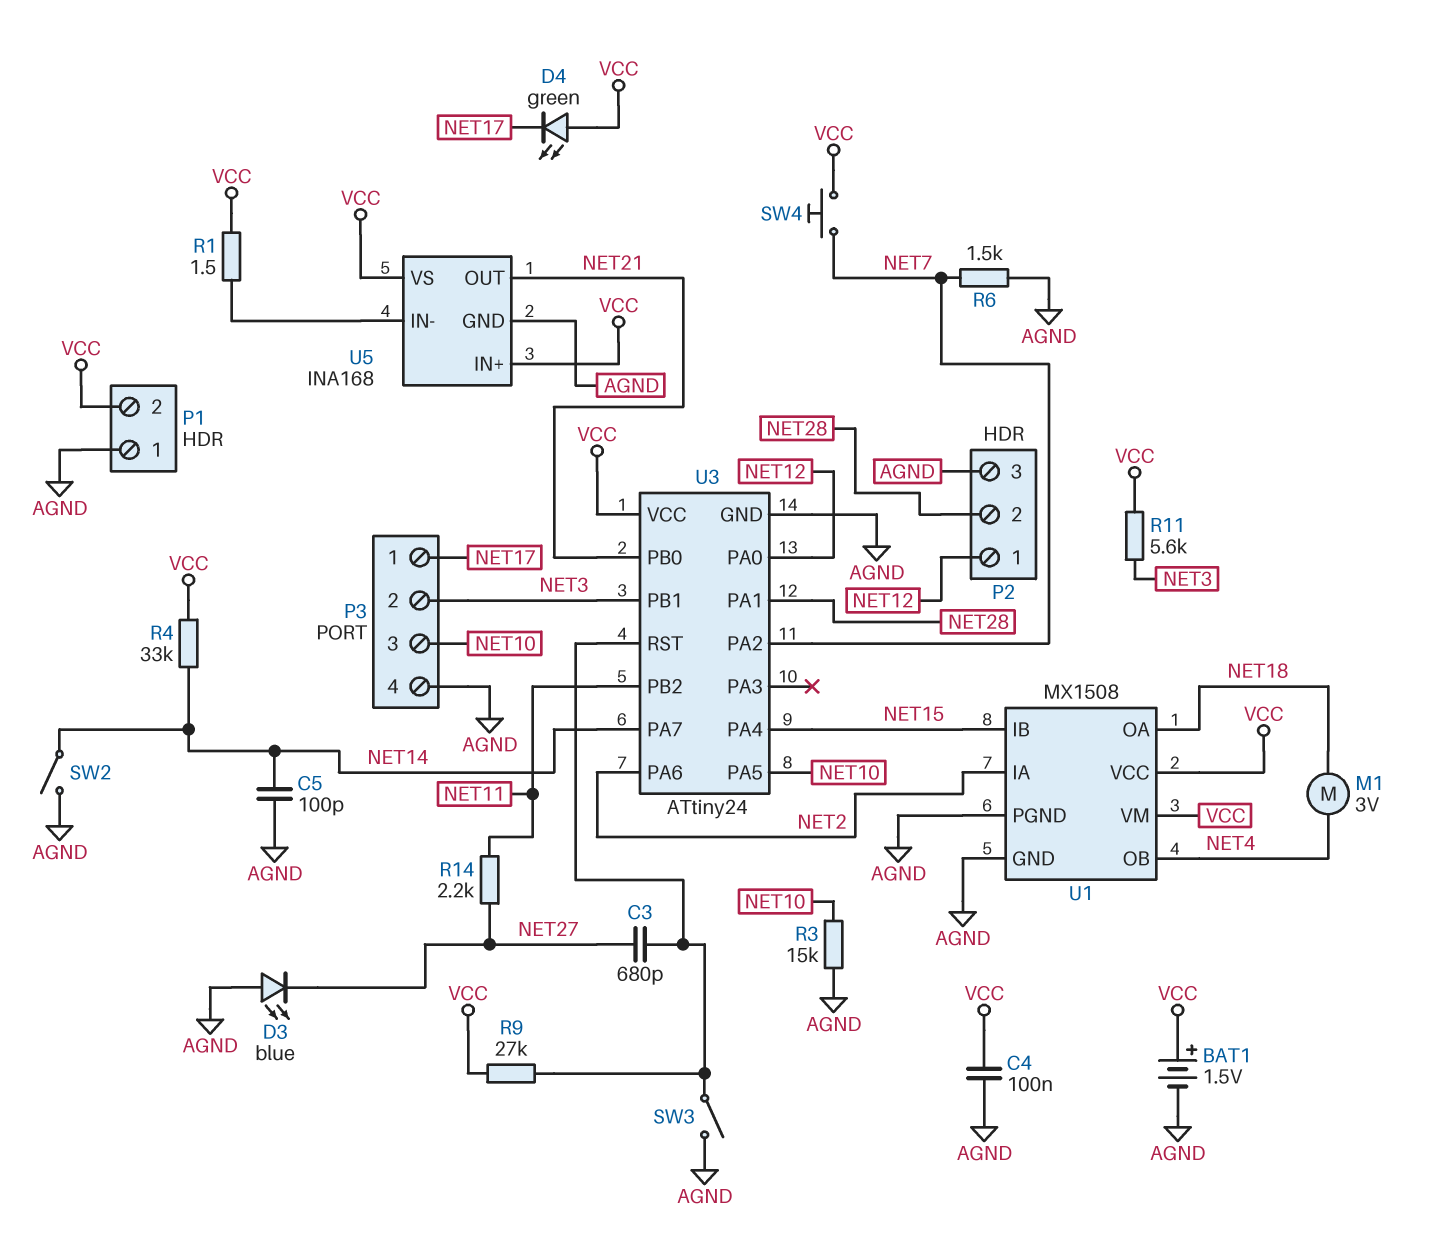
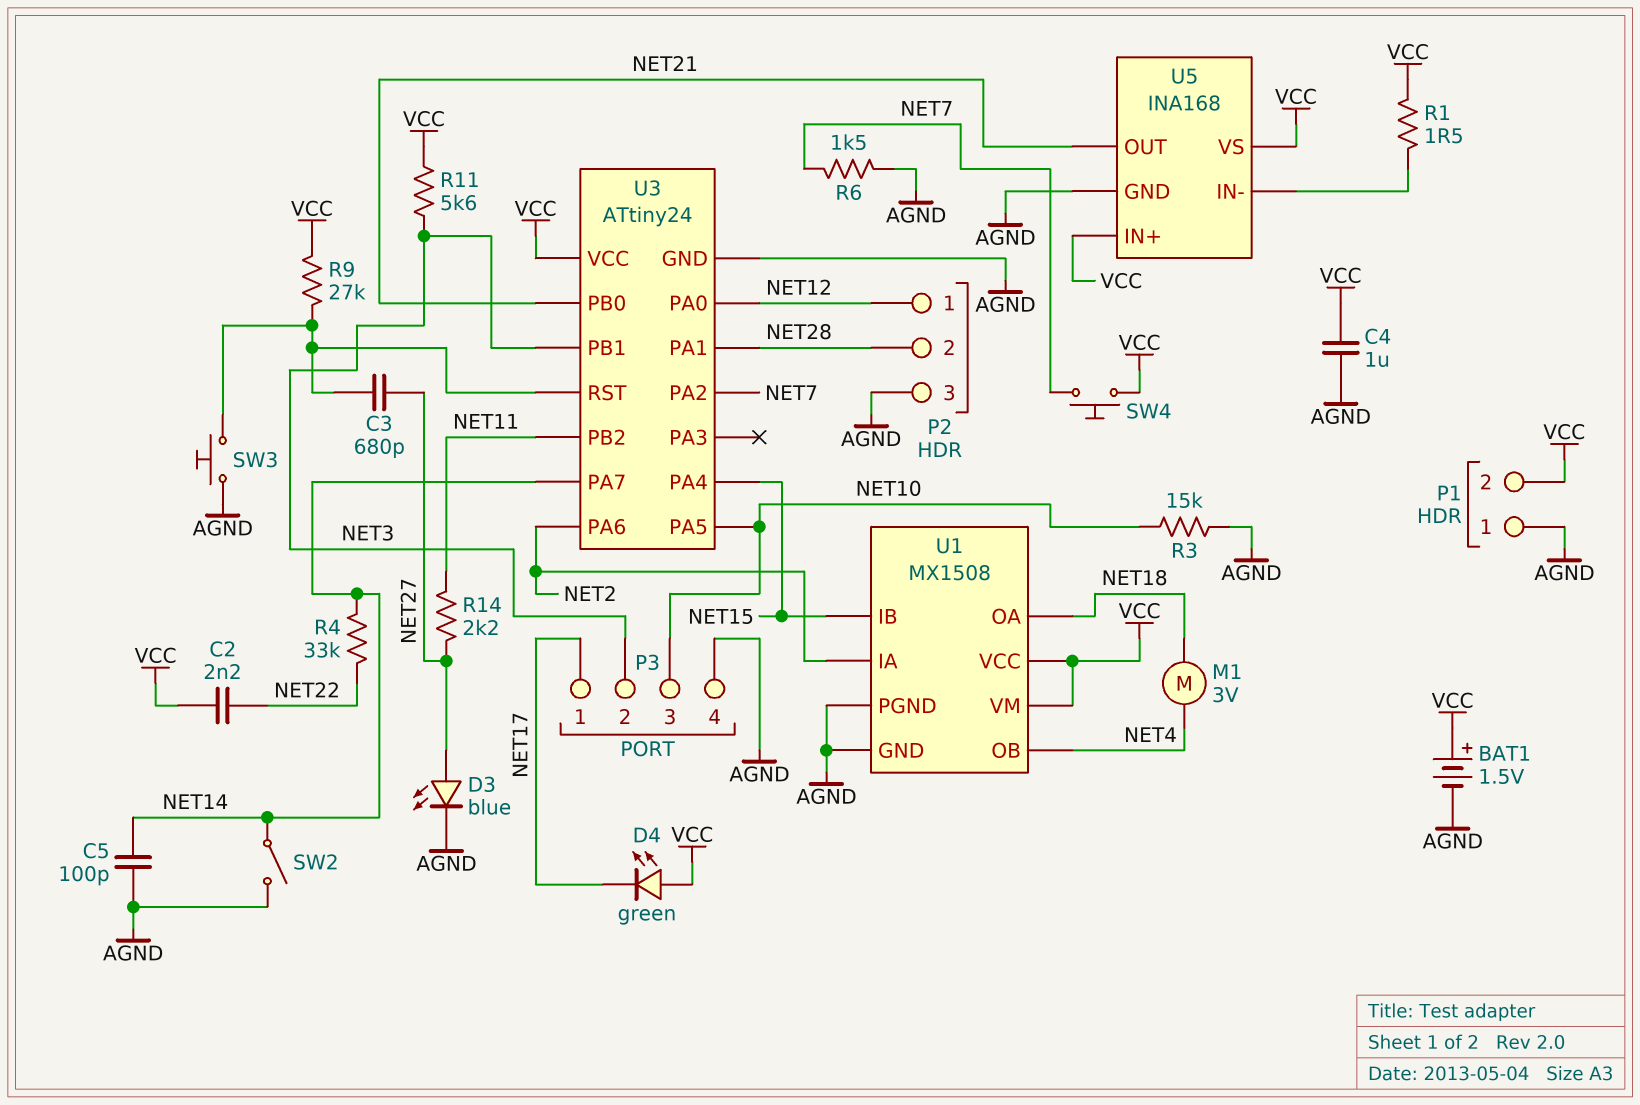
C2: none -> 2.2nF (NET22, VCC)
C4: 100nF (AGND, VCC) -> 1uF (AGND, VCC)
D3: LED blue (A AGND, K NET27) -> LED blue (A NET27, K AGND)
R4: 33k (NET14, VCC) -> 33k (NET14, NET22)
SW3: switch (AGND, U3/RST) -> button (AGND, U3/RST)

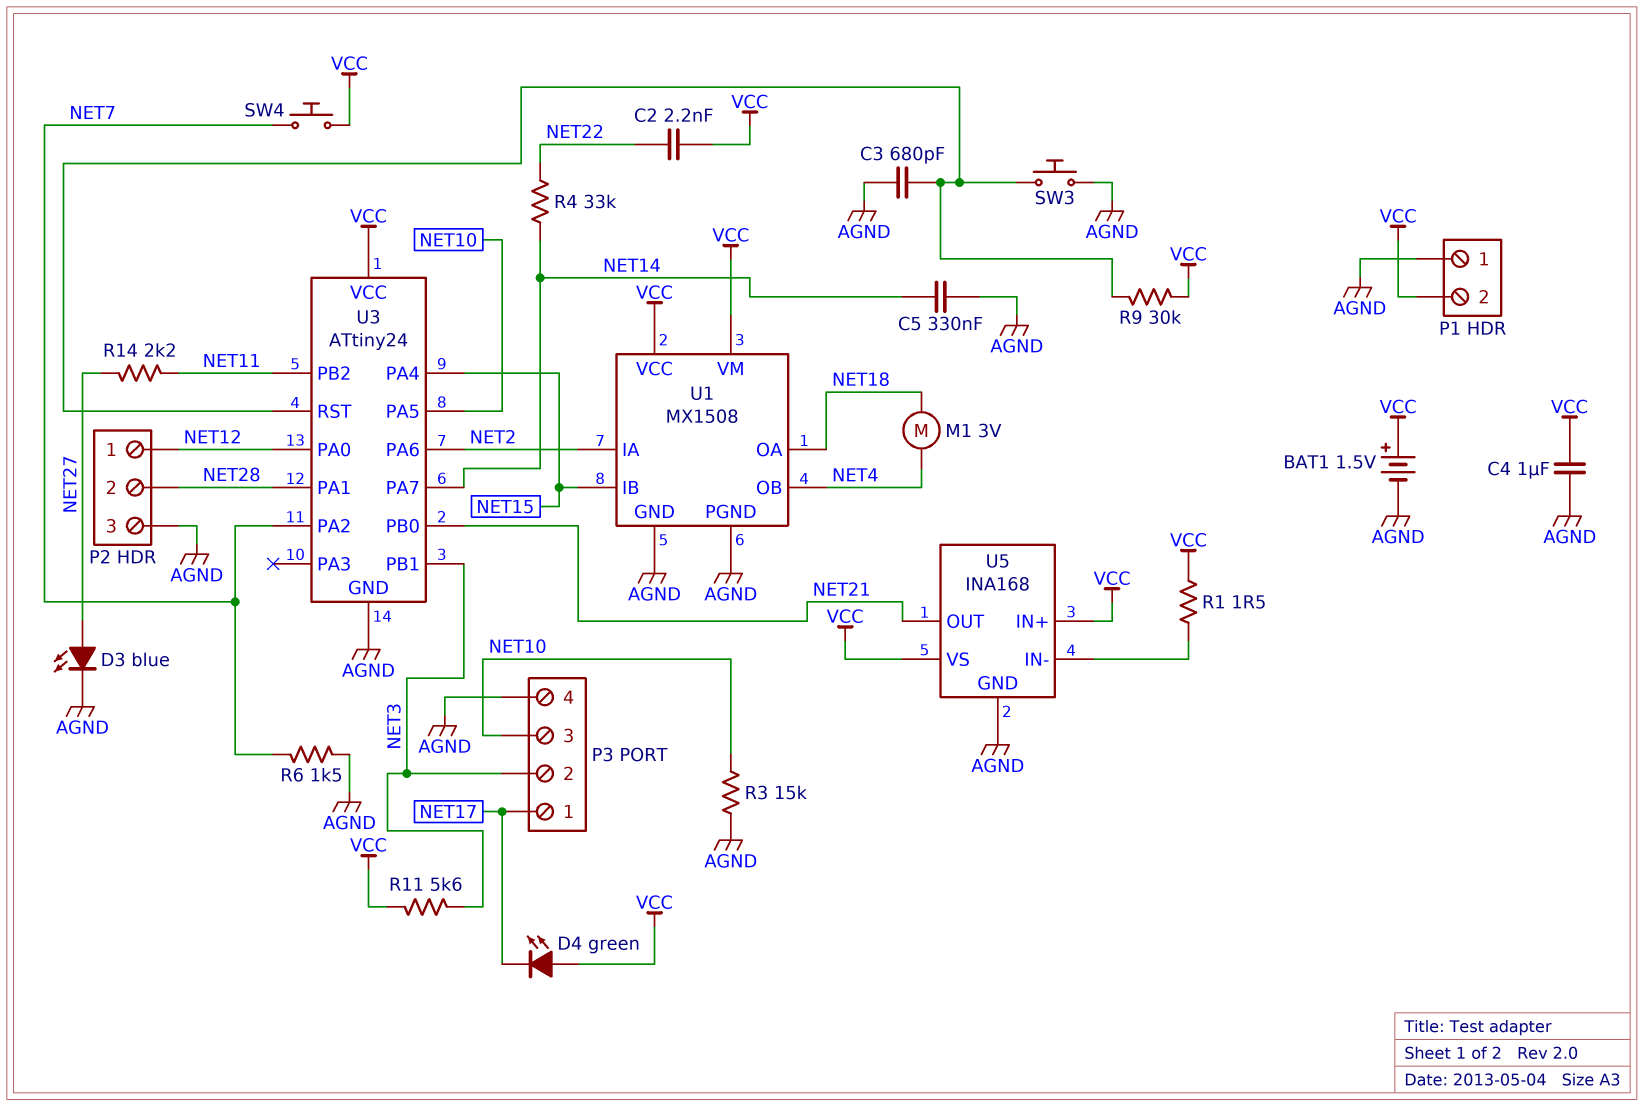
C3: 680pF (NET27, U3/RST) -> 680pF (AGND, U3/RST)
C5: 100pF (AGND, NET14) -> 330nF (AGND, NET14)
R9: 27k (U3/RST, VCC) -> 30k (U3/RST, VCC)
SW2: switch (AGND, NET14) -> none

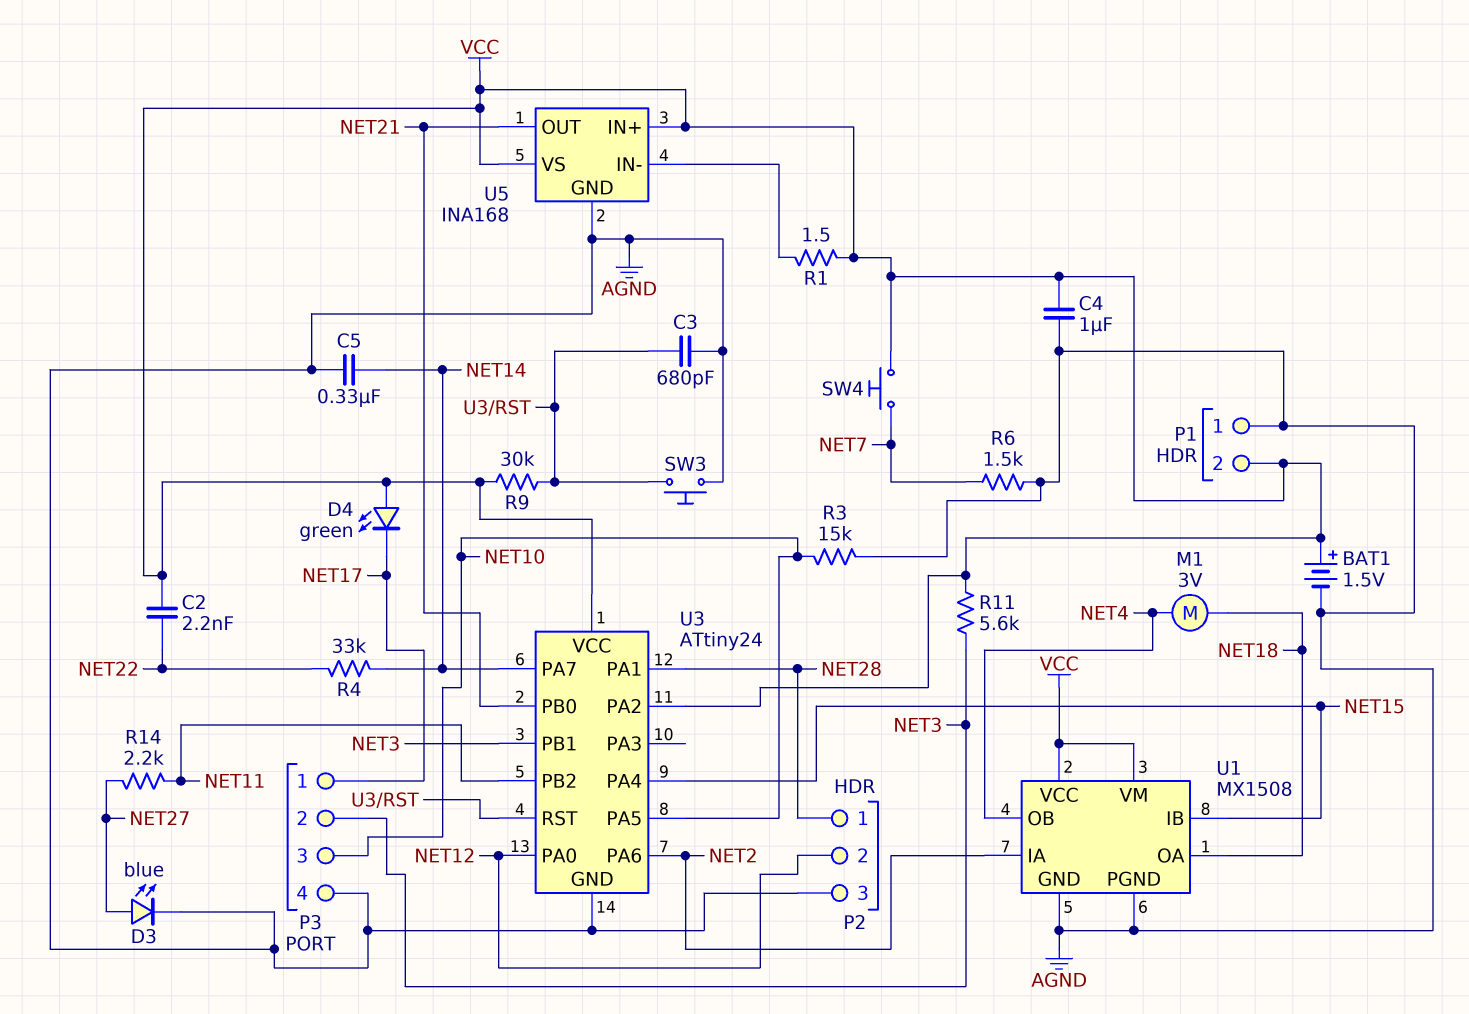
P2 pin 1: NET12 -> NET28
P2 pin 2: NET28 -> NET12
U3 pin PA2: NET7 -> VCC

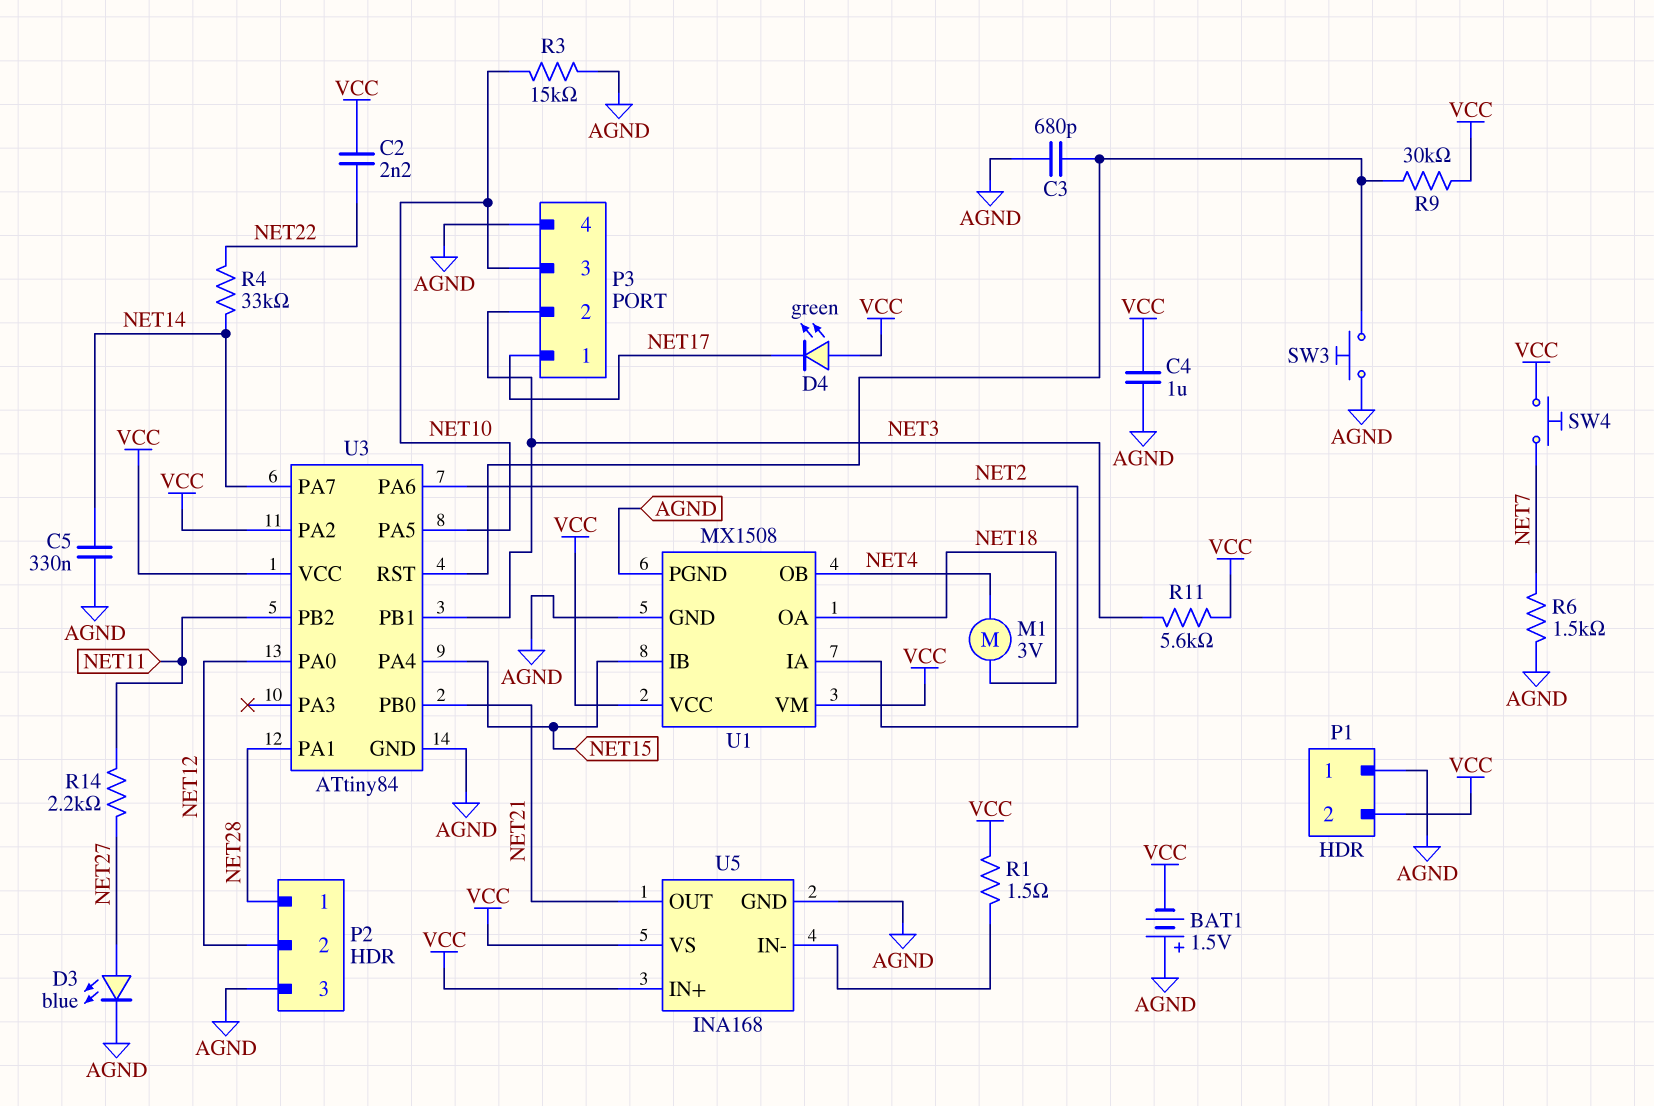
BAT1: 1.5V (plus VCC, minus AGND) -> 1.5V (plus AGND, minus VCC)
U3: ATtiny24 -> ATtiny84

